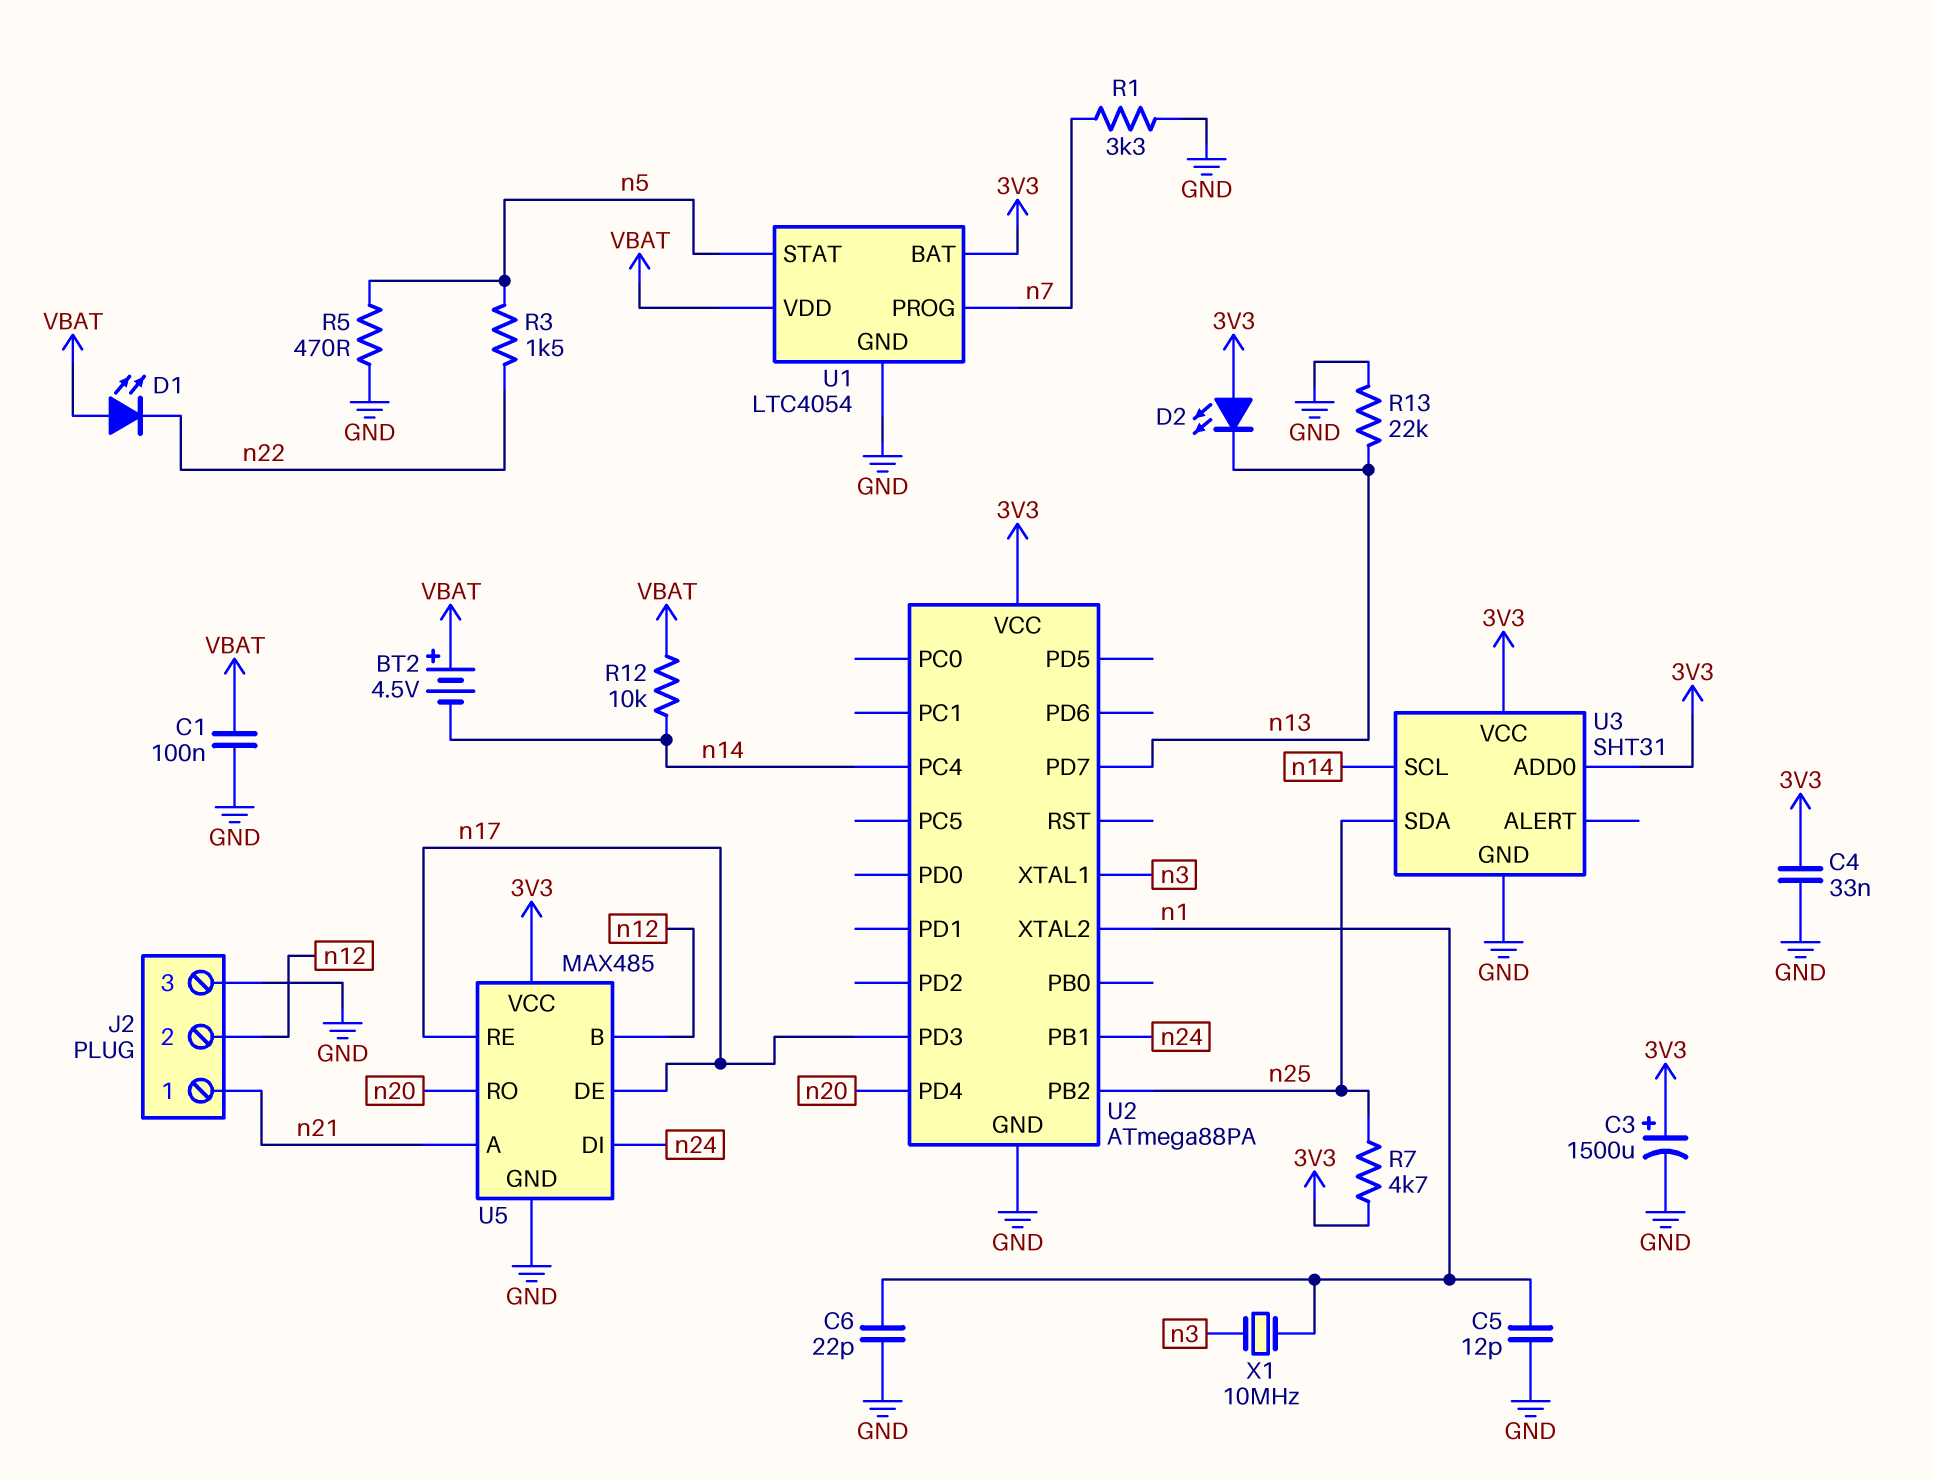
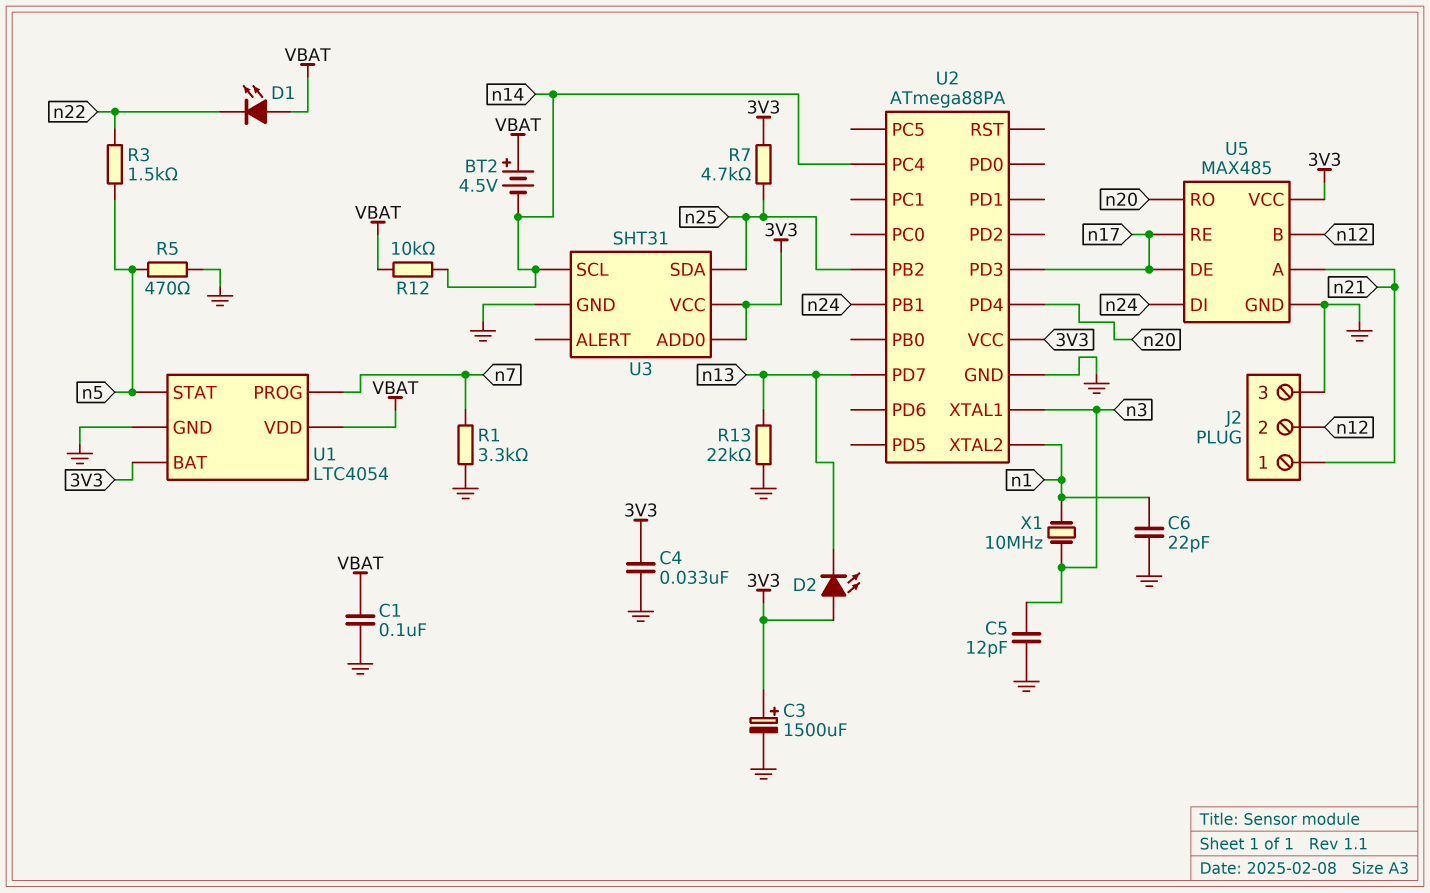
C5: 12pF (GND, n1) -> 12pF (GND, n3)

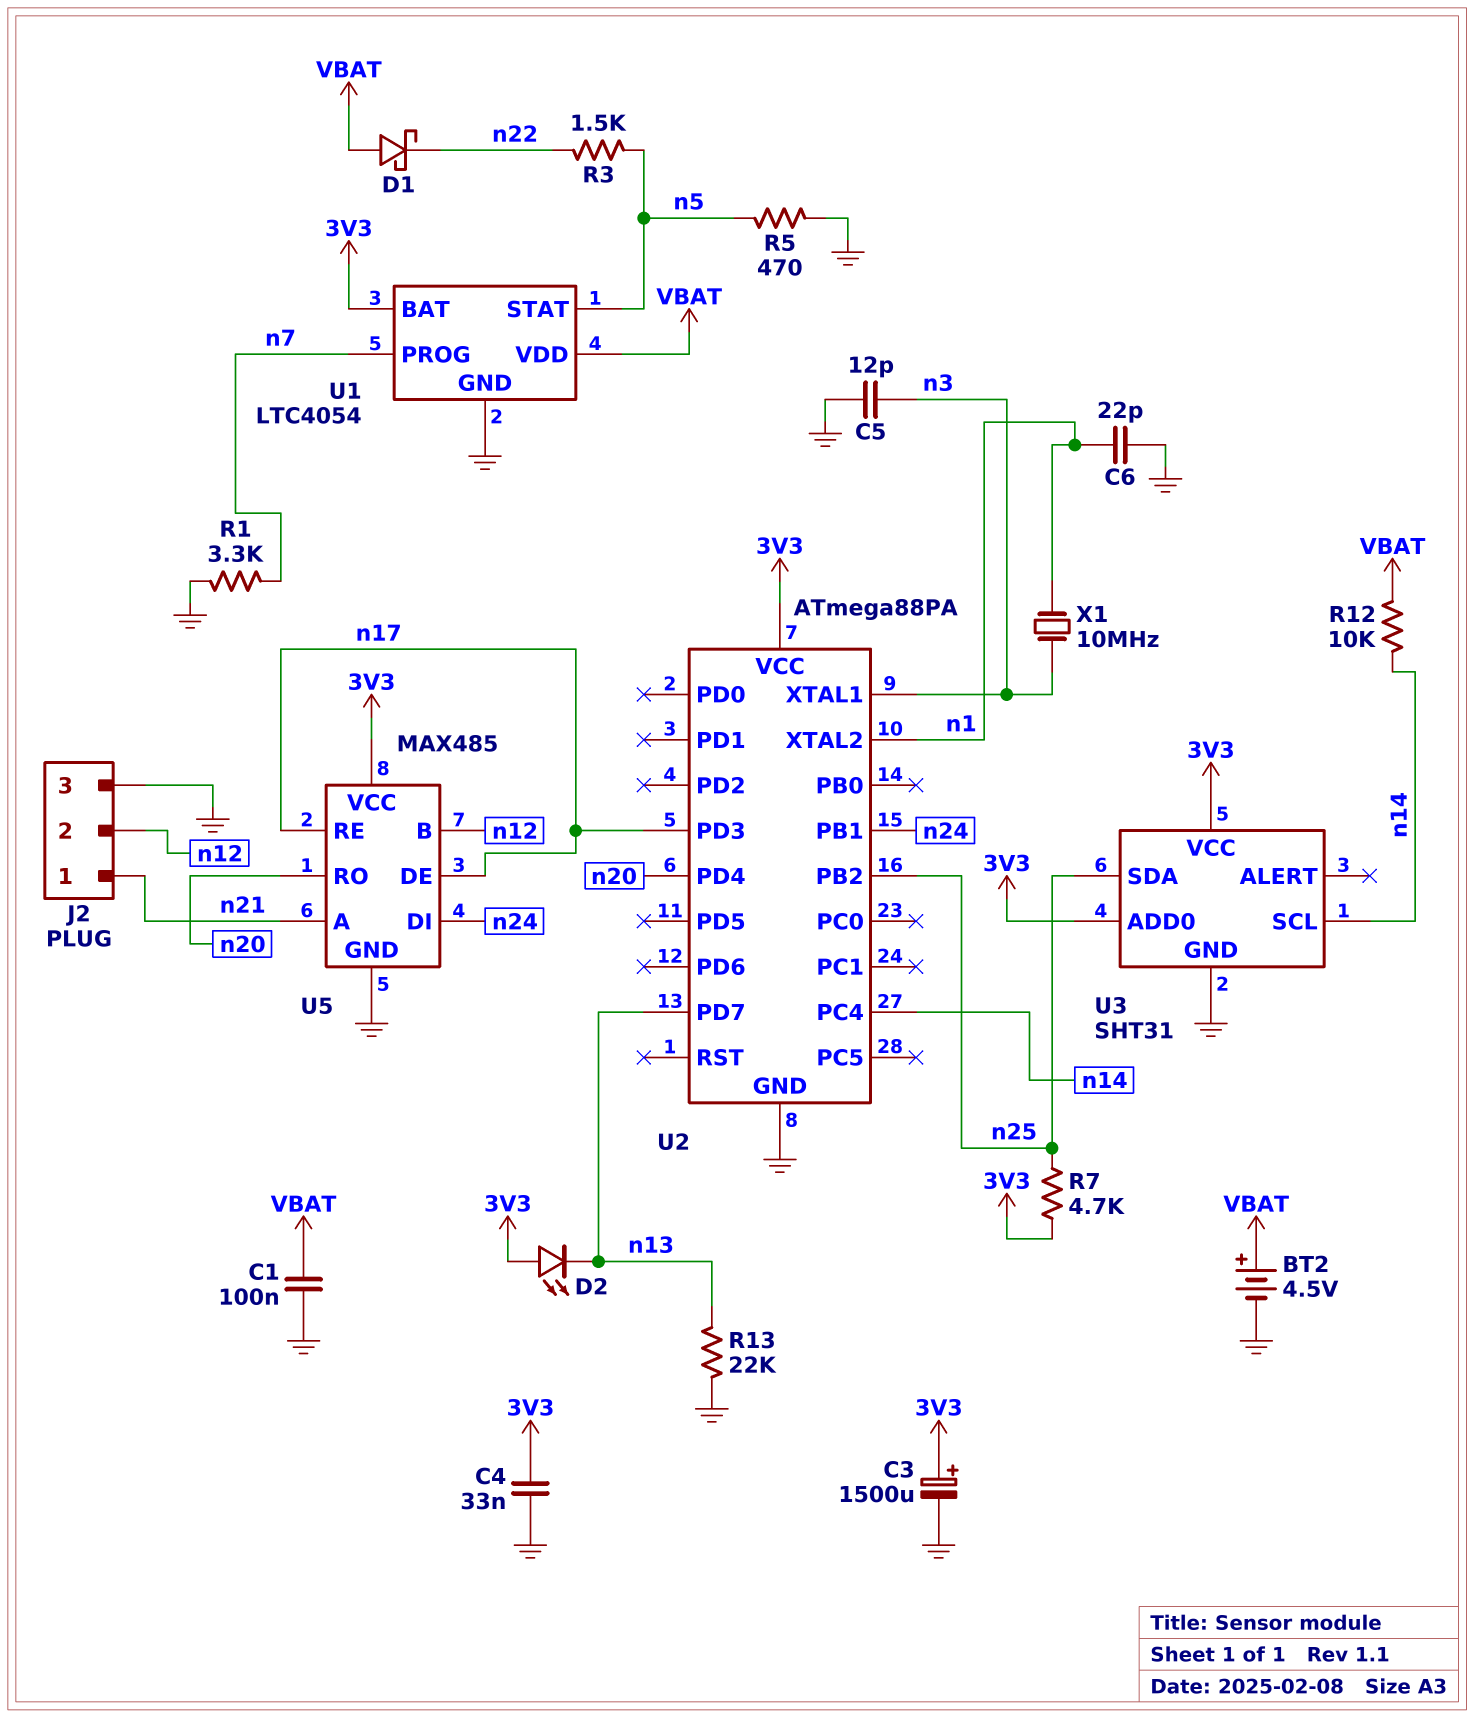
BT2: 4.5V (plus VBAT, minus n14) -> 4.5V (plus VBAT, minus GND)
D1: LED (A VBAT, K n22) -> schottky (A VBAT, K n22)

